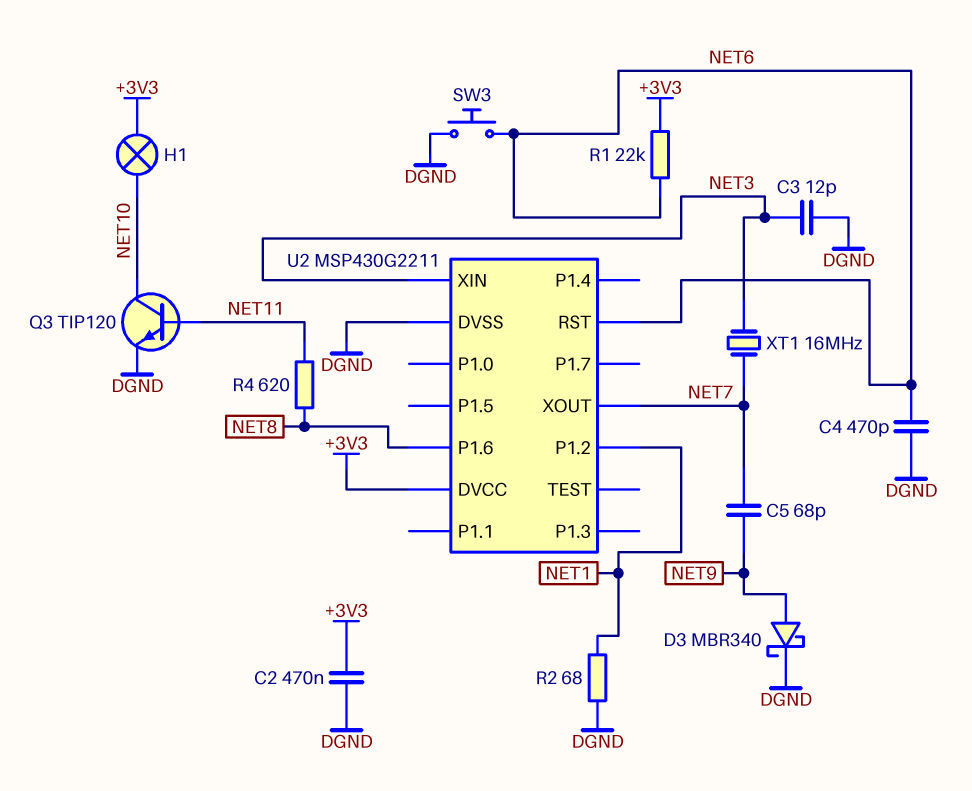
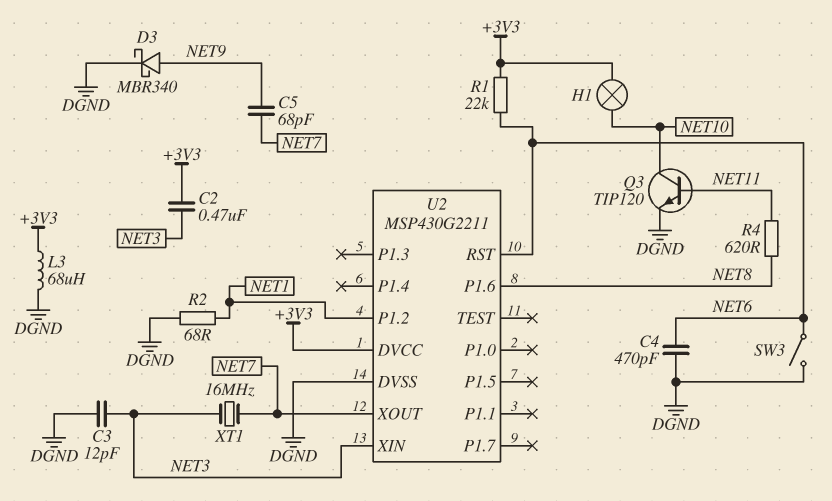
C2: 470nF (+3V3, DGND) -> 470nF (+3V3, NET3)
L3: none -> 68uH (+3V3, DGND)
SW3: button (DGND, NET6) -> switch (DGND, NET6)

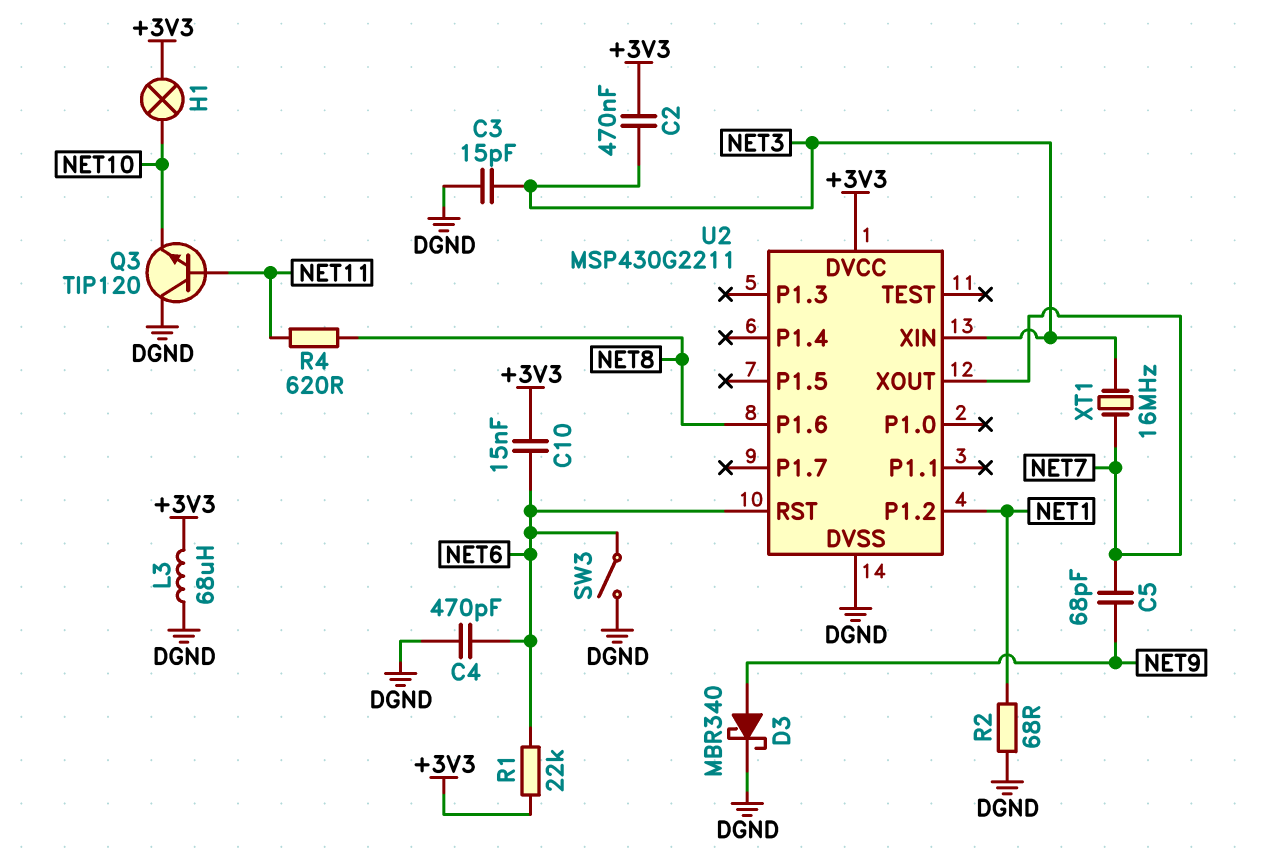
C3: 12pF (DGND, NET3) -> 15pF (DGND, NET3)
C10: none -> 15nF (+3V3, NET6)
Q3: NPN TIP120 (B NET11, C NET10, E DGND) -> NPN TIP120 (B NET11, C DGND, E NET10)

